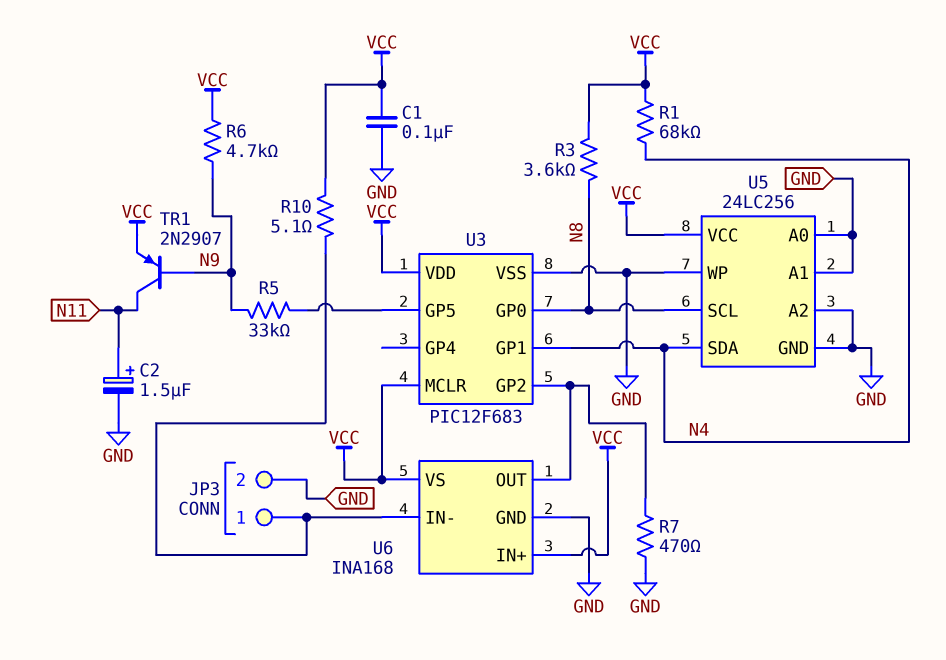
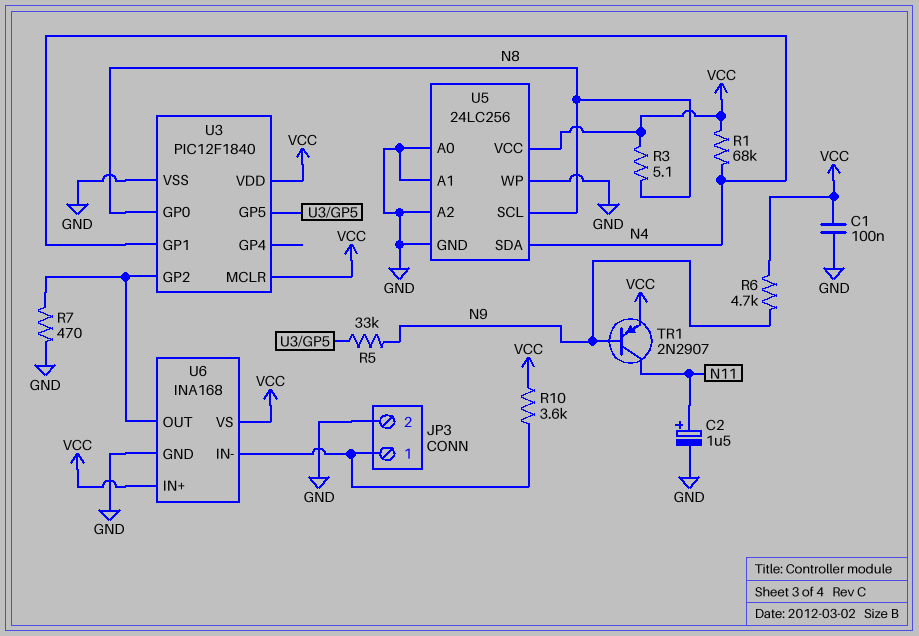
R3: 3.6k (N8, VCC) -> 5.1 (N8, VCC)
R10: 5.1 (JP3/1, VCC) -> 3.6k (JP3/1, VCC)
U3: PIC12F683 -> PIC12F1840

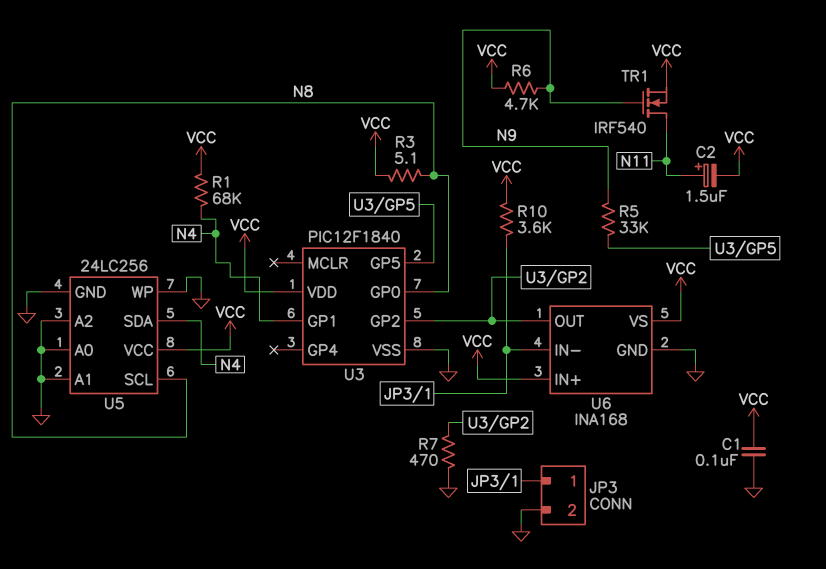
C2: 1.5uF (plus N11, minus GND) -> 1.5uF (plus N11, minus VCC)
TR1: PNP 2N2907 (B N9, C N11, E VCC) -> NMOS IRF540 (G N9, D N11, S VCC)
U3 pin MCLR: VCC -> none

